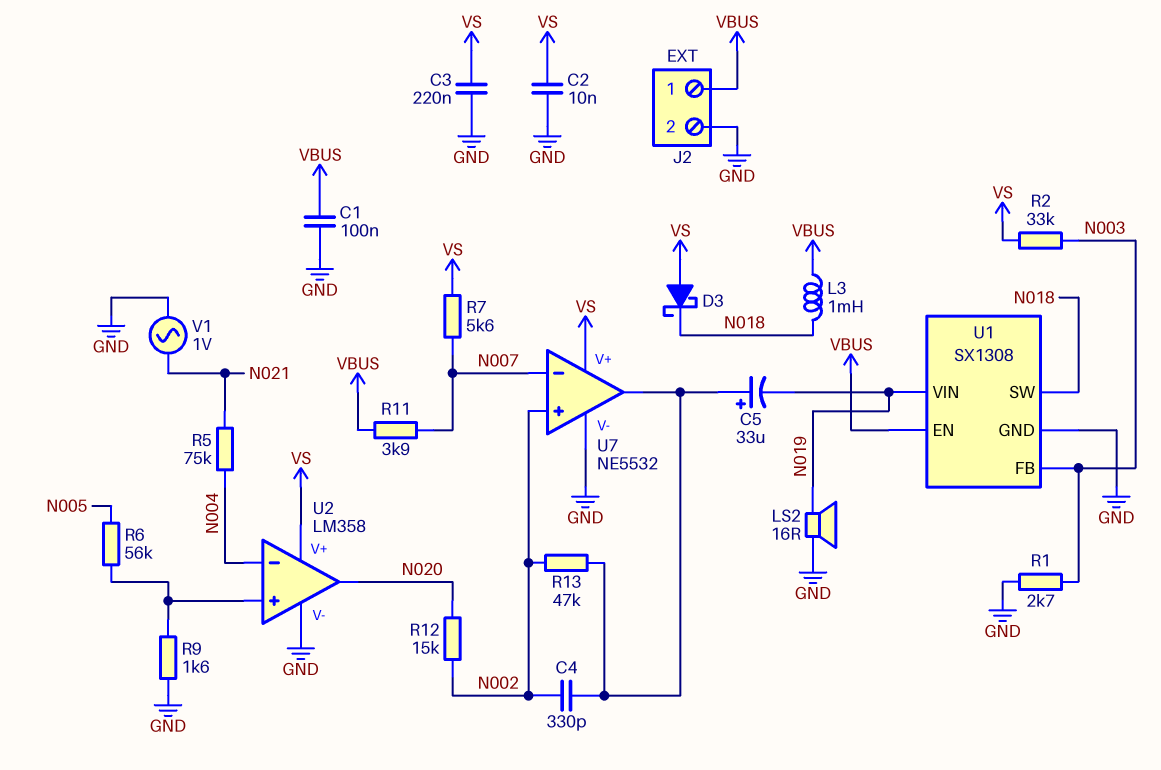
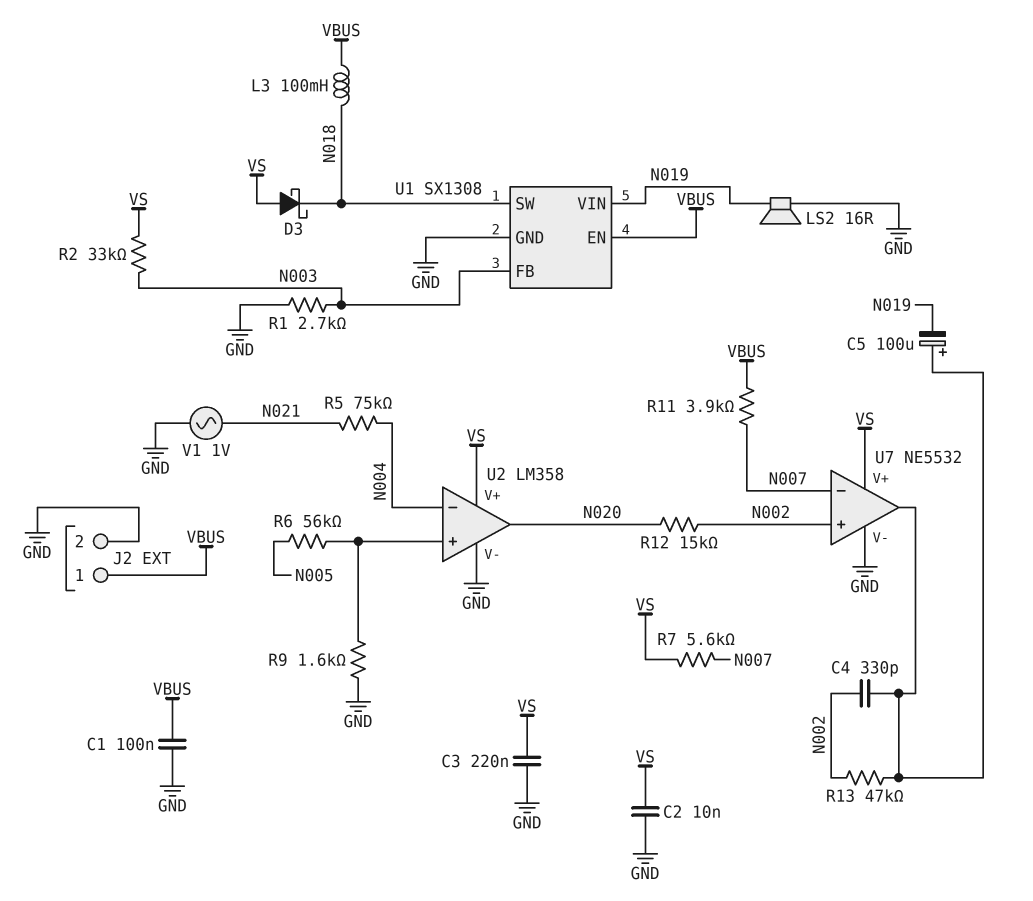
C5: 33uF (plus U7/out, minus N019) -> 100uF (plus U7/out, minus N019)
L3: 1mH (N018, VBUS) -> 100mH (N018, VBUS)

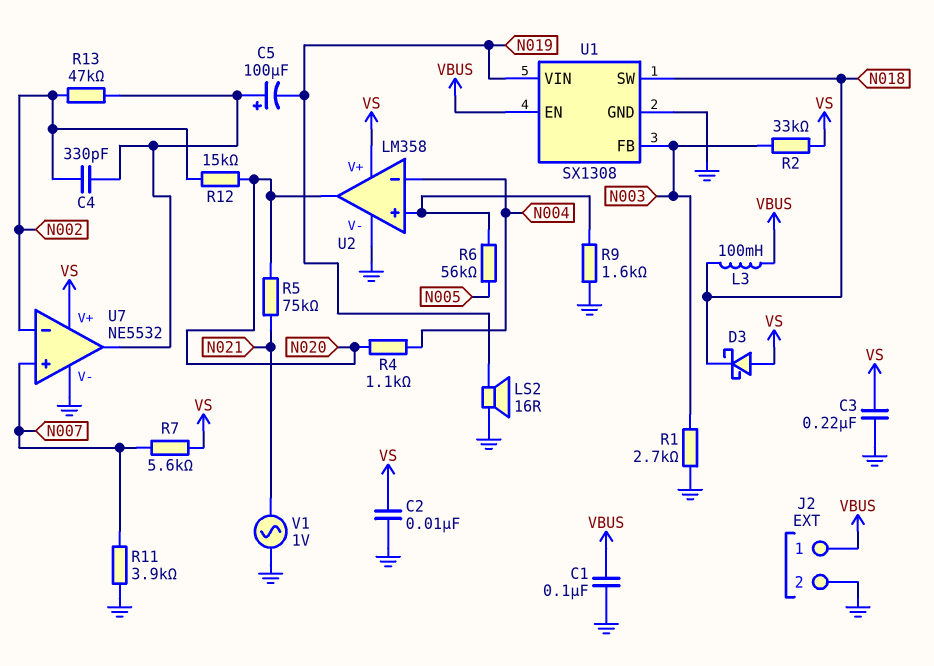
R4: none -> 1.1k (N004, N020)
R5: 75k (N004, N021) -> 75k (N020, N021)
R11: 3.9k (N007, VBUS) -> 3.9k (GND, N007)
U7 pin in+: N002 -> N007
U7 pin in-: N007 -> N002

